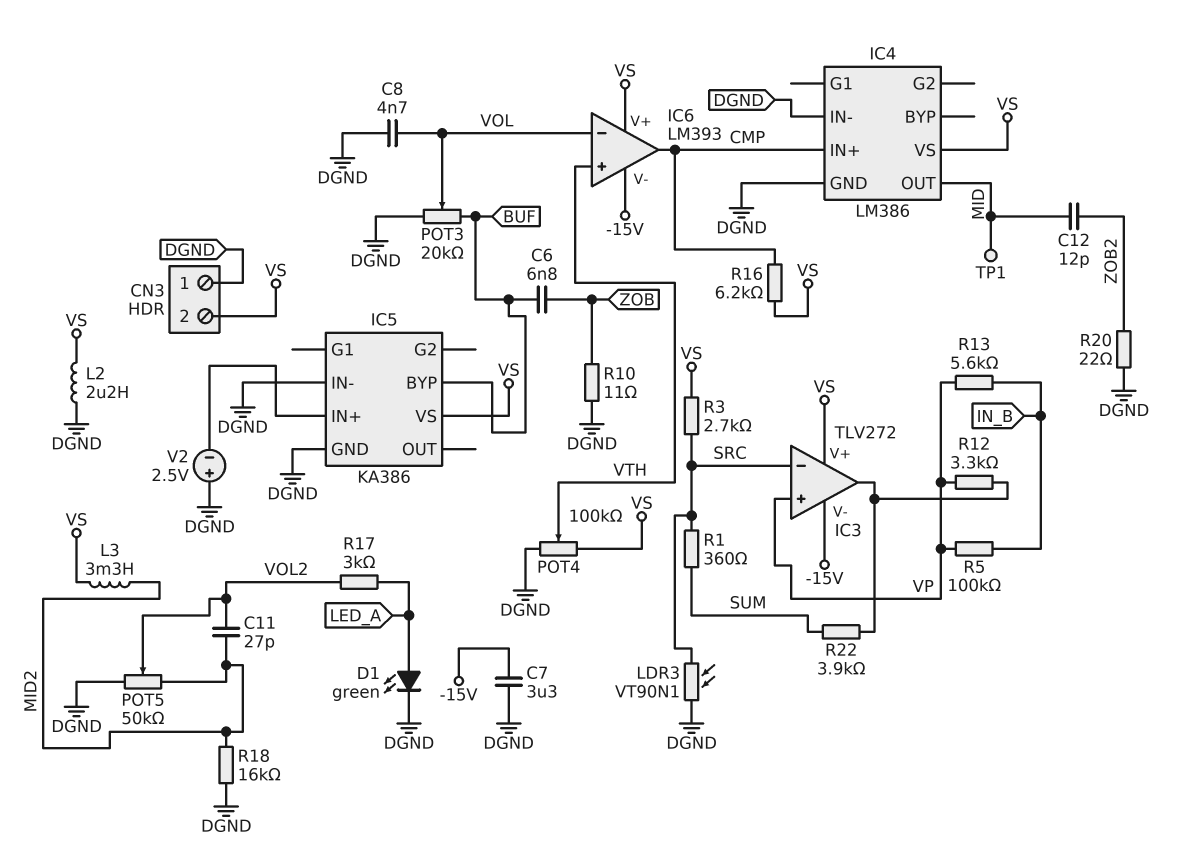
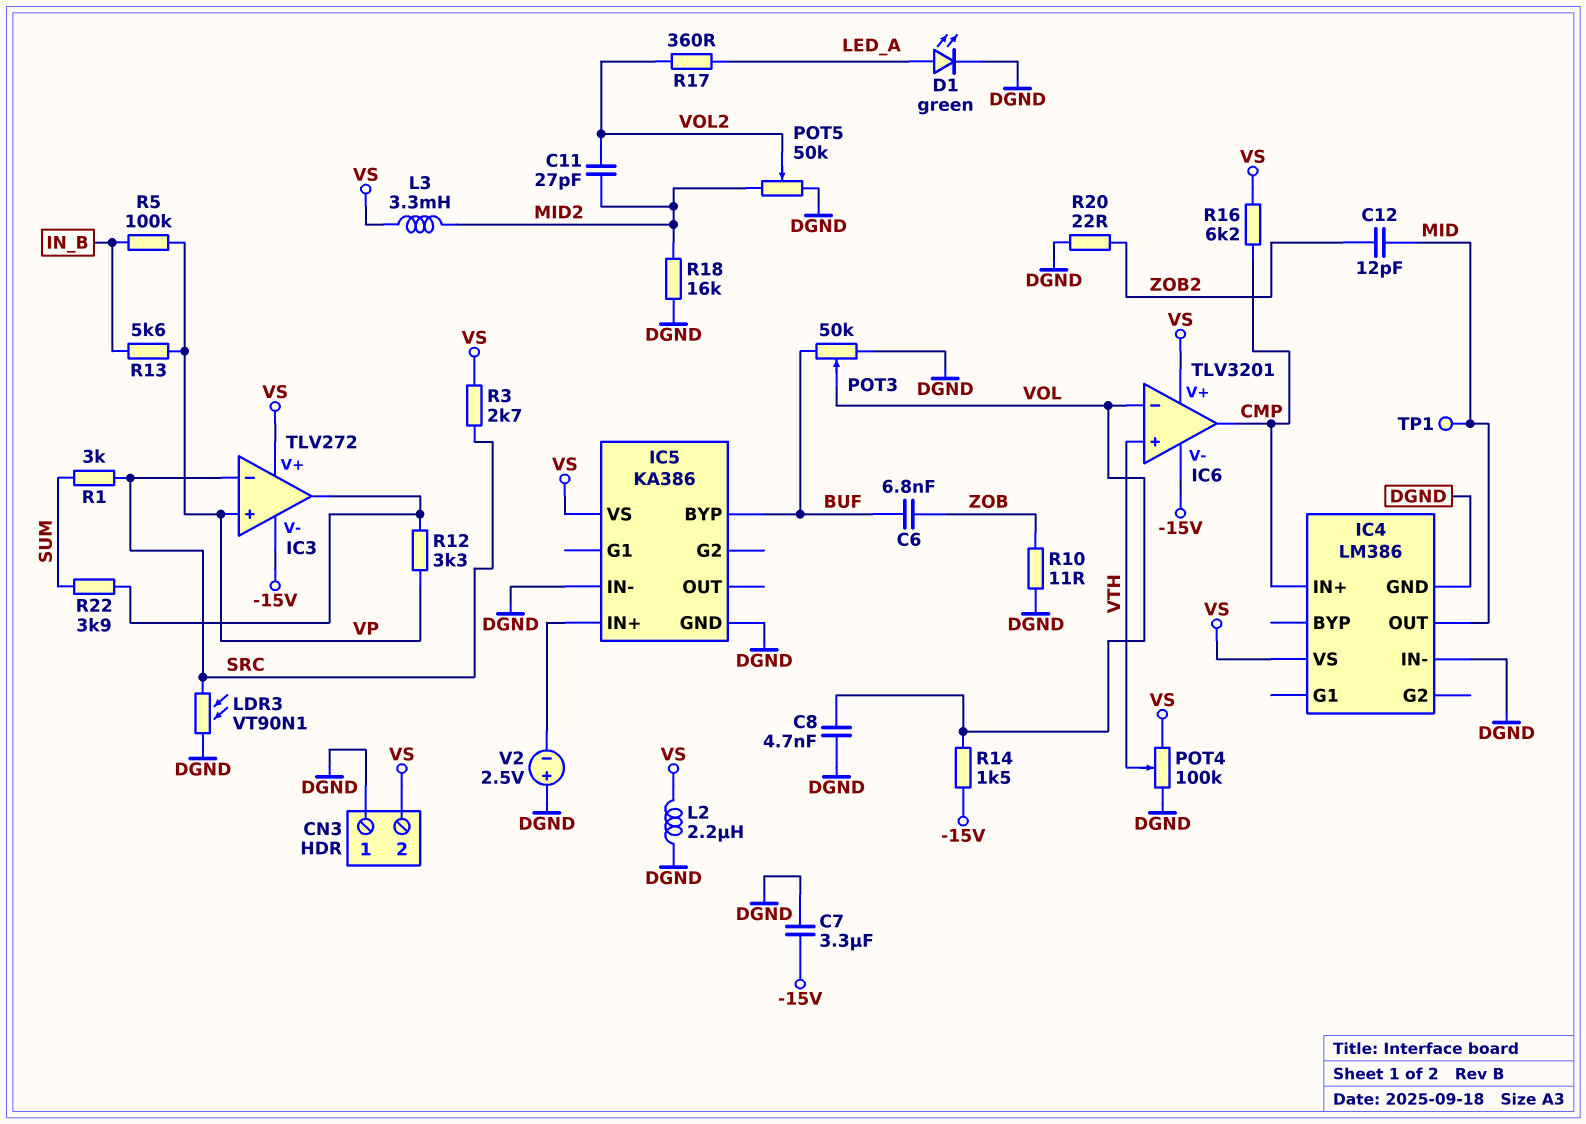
IC6: LM393 -> TLV3201
POT3: 20k (BUF, DGND, wiper VOL) -> 50k (BUF, DGND, wiper VOL)
R1: 360 (SRC, SUM) -> 3k (SRC, SUM)
R14: none -> 1.5k (-15V, VOL)
R17: 3k (LED_A, VOL2) -> 360 (LED_A, VOL2)

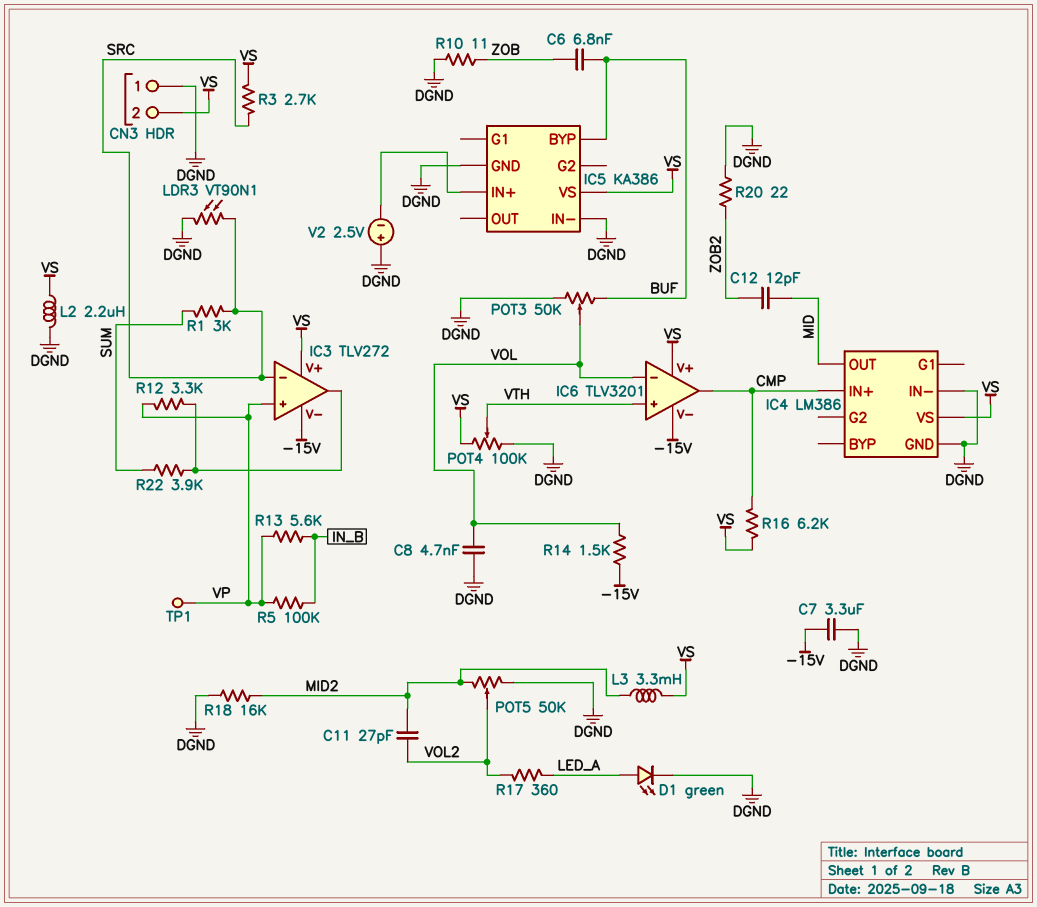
TP1: test point (MID) -> test point (VP)

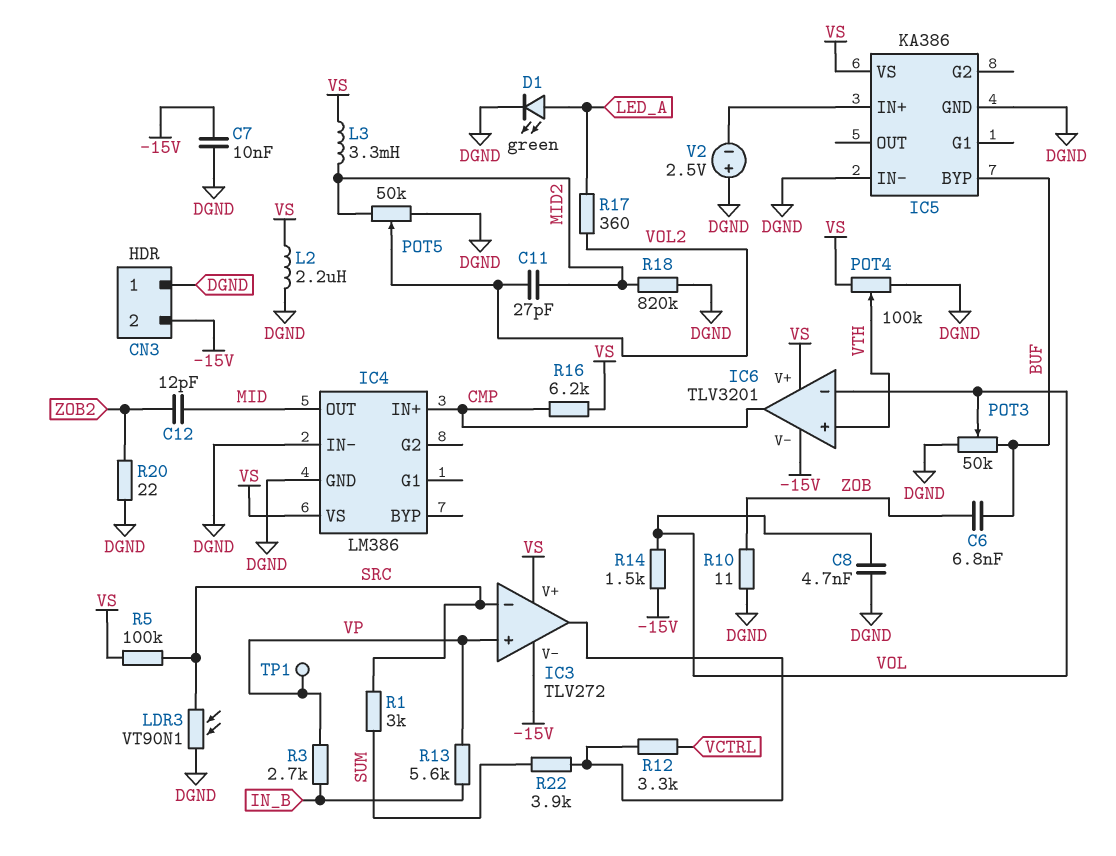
C7: 3.3uF (-15V, DGND) -> 10nF (-15V, DGND)
CN3 pin 2: VS -> -15V
R3: 2.7k (SRC, VS) -> 2.7k (IN_B, VP)
R5: 100k (IN_B, VP) -> 100k (SRC, VS)
R12: 3.3k (IC3/out, VP) -> 3.3k (IC3/out, VCTRL)
R18: 16k (DGND, MID2) -> 820k (DGND, MID2)

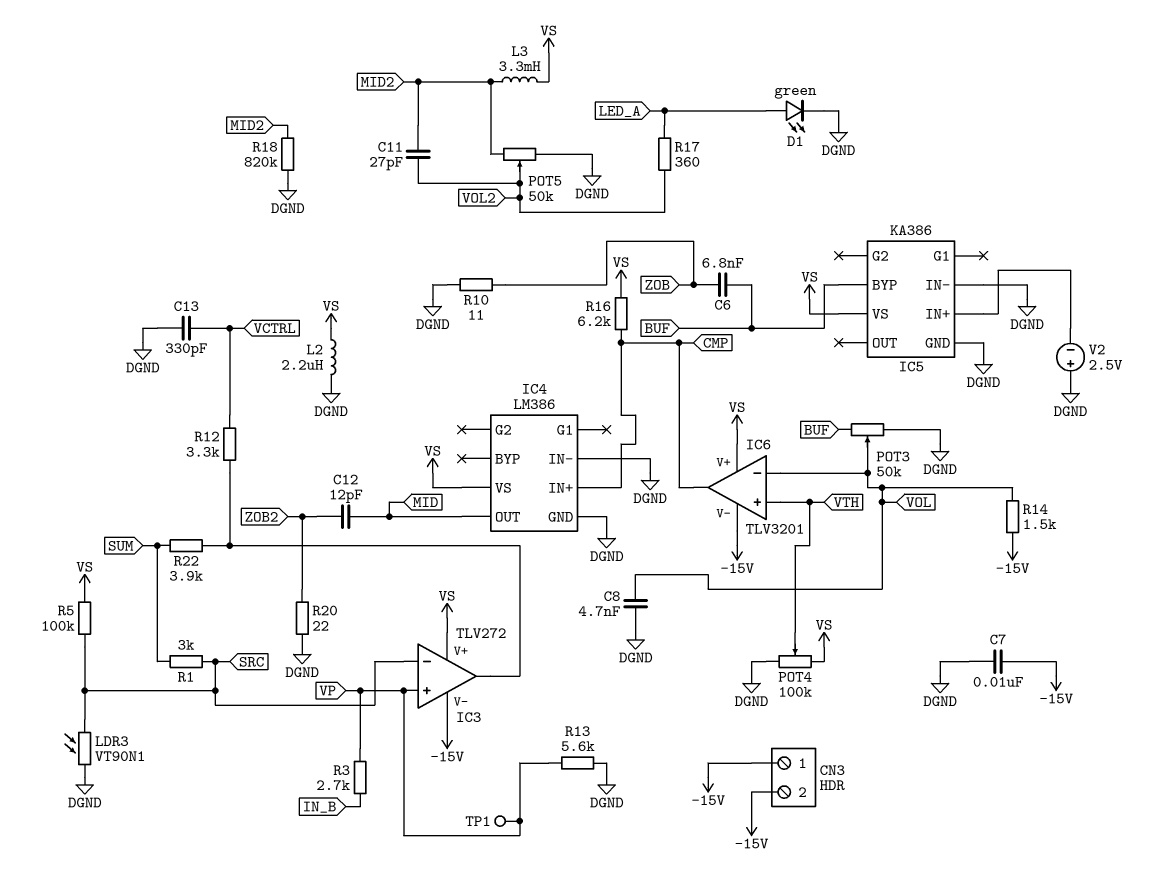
C13: none -> 330pF (DGND, VCTRL)
CN3 pin 1: DGND -> -15V
R13: 5.6k (IN_B, VP) -> 5.6k (DGND, VP)

